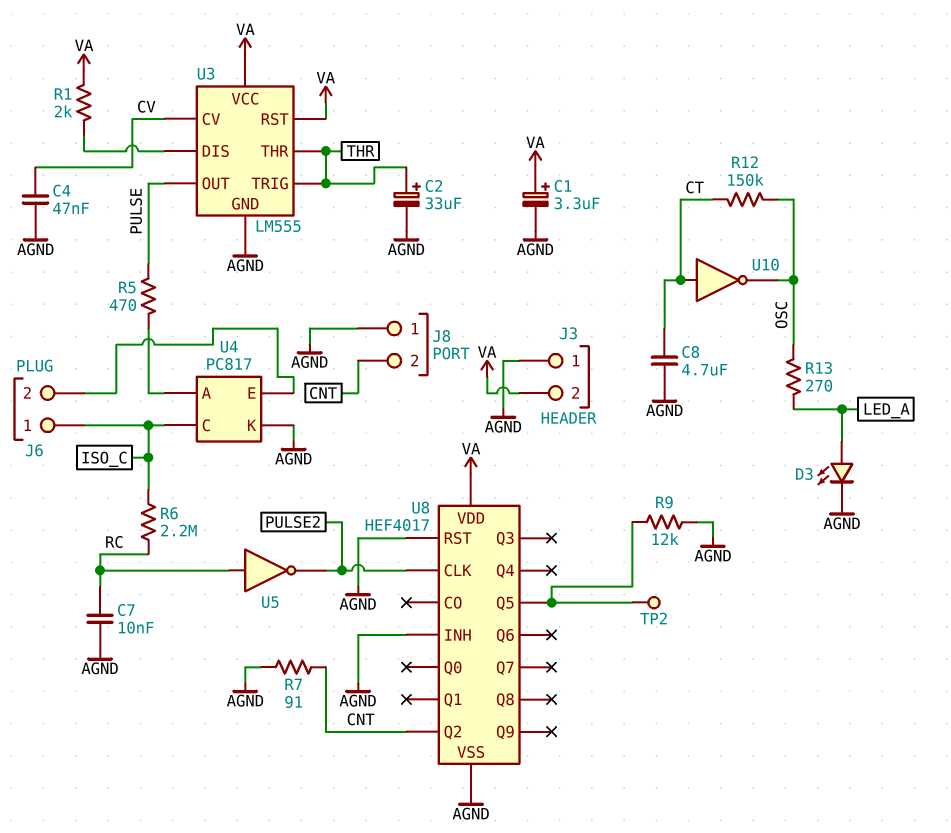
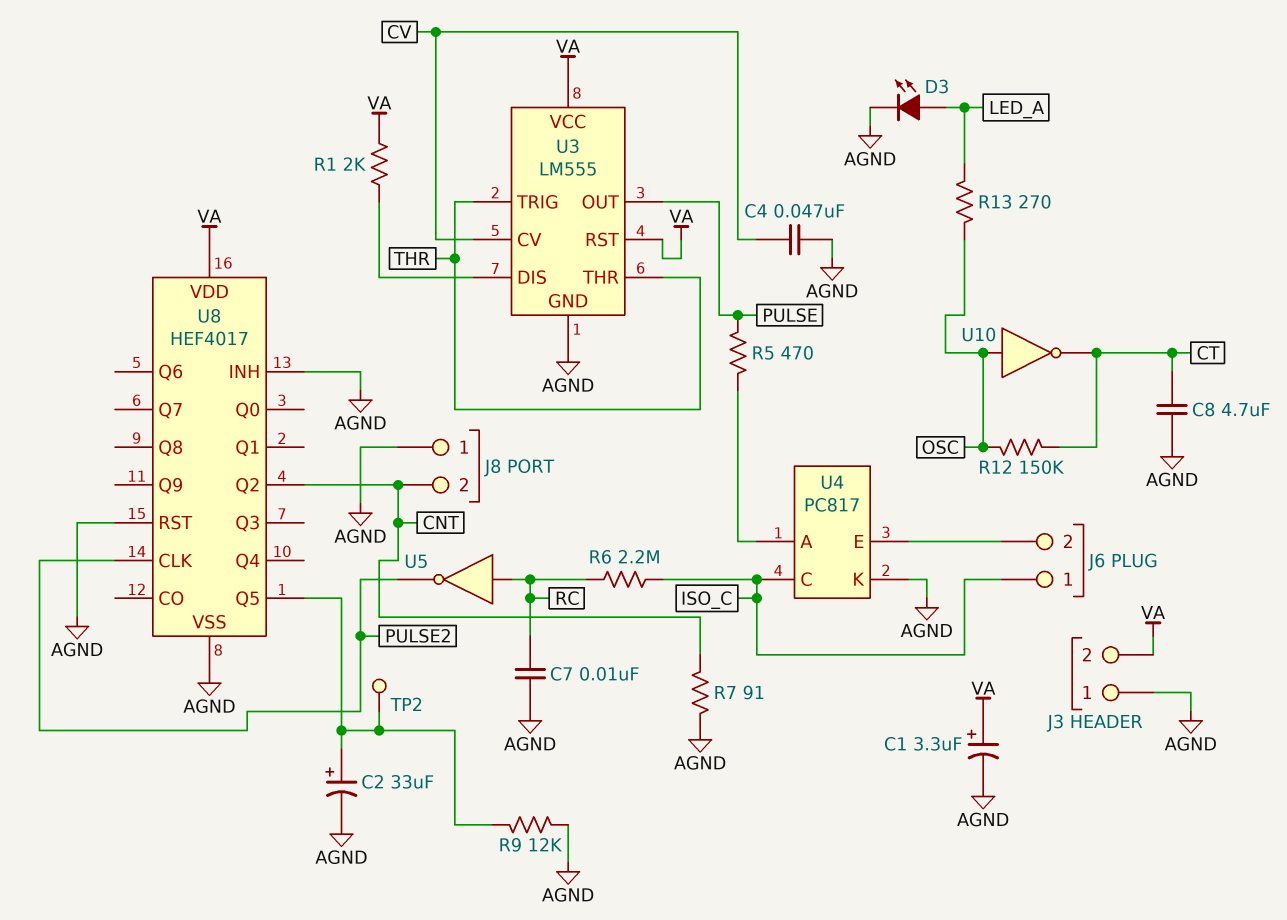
C2: 33uF (plus THR, minus AGND) -> 33uF (plus U8/Q5, minus AGND)
U10: NOT (in CT, out OSC) -> NOT (in OSC, out CT)

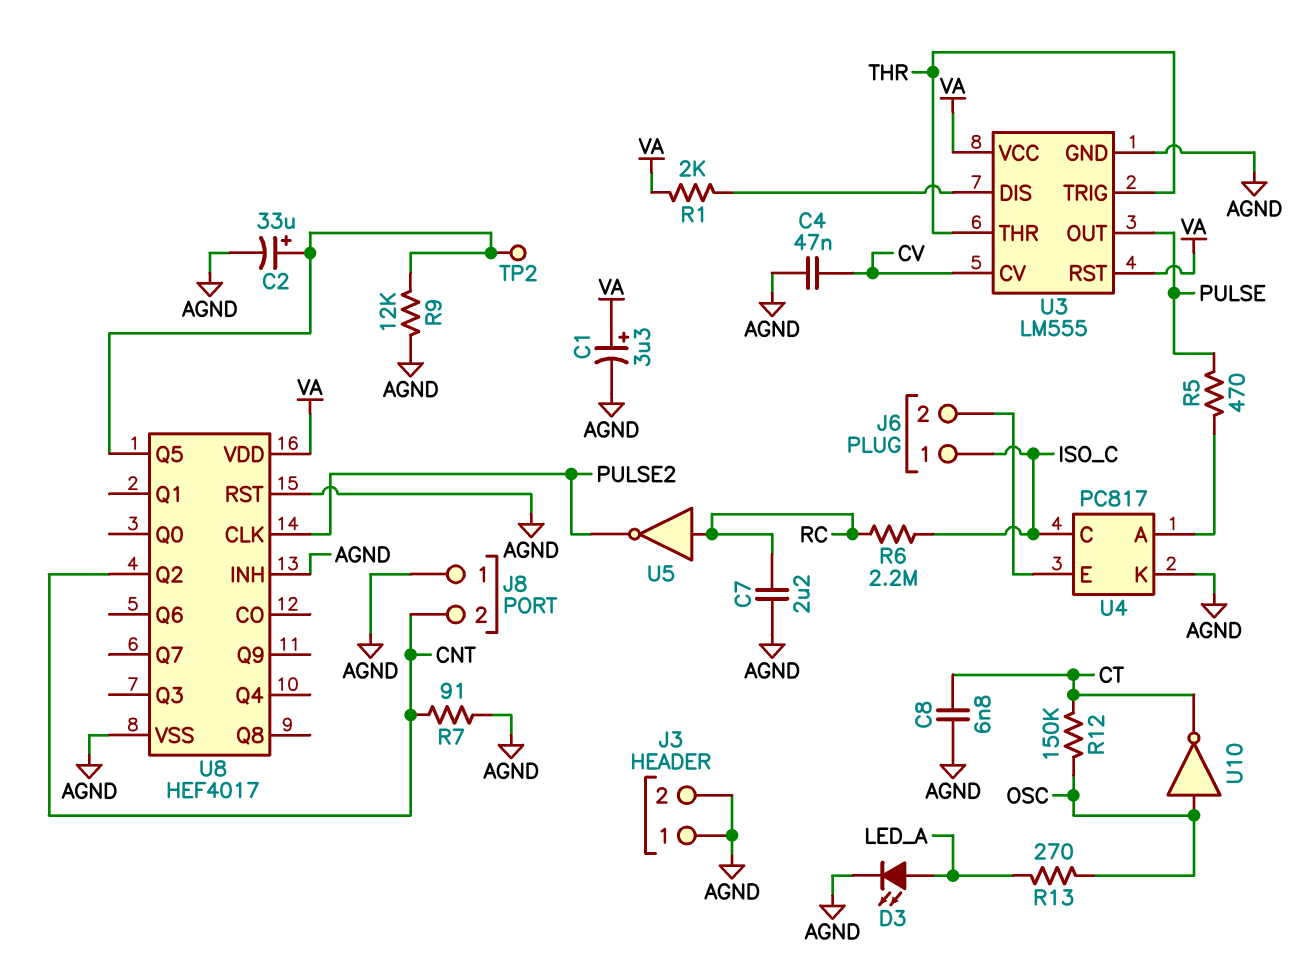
C7: 10nF (AGND, RC) -> 2.2uF (AGND, RC)
C8: 4.7uF (AGND, CT) -> 6.8nF (AGND, CT)
J3 pin 2: VA -> AGND

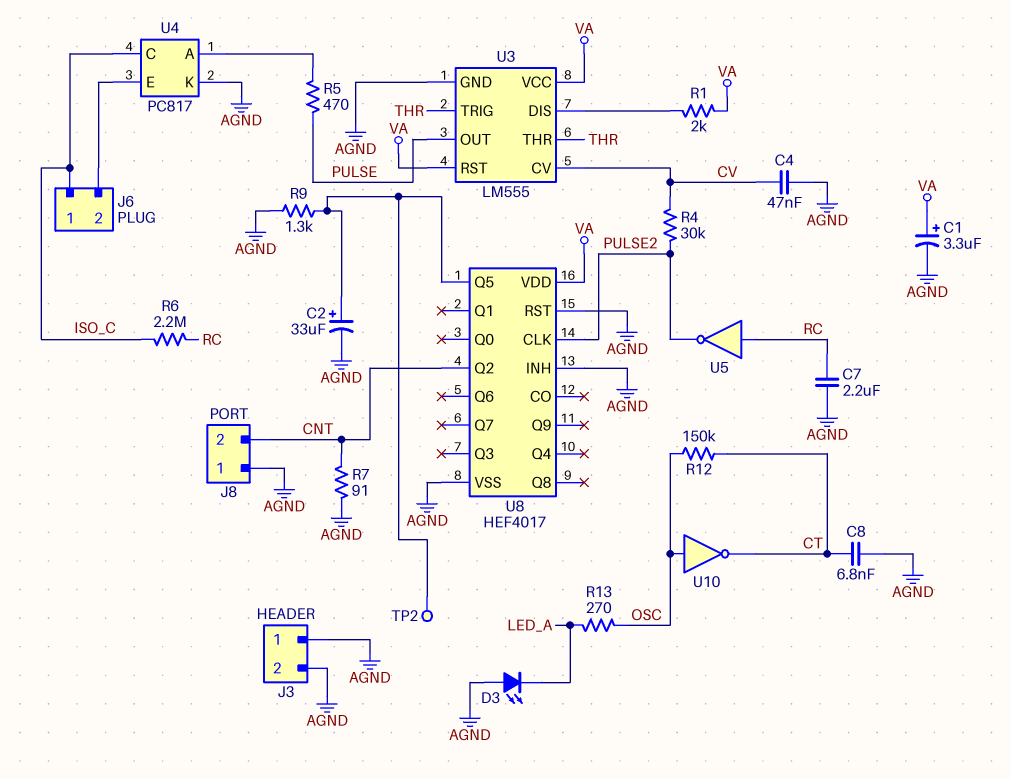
D3: LED (A LED_A, K AGND) -> LED (A AGND, K LED_A)
R4: none -> 30k (CV, PULSE2)
R9: 12k (AGND, U8/Q5) -> 1.3k (AGND, U8/Q5)

